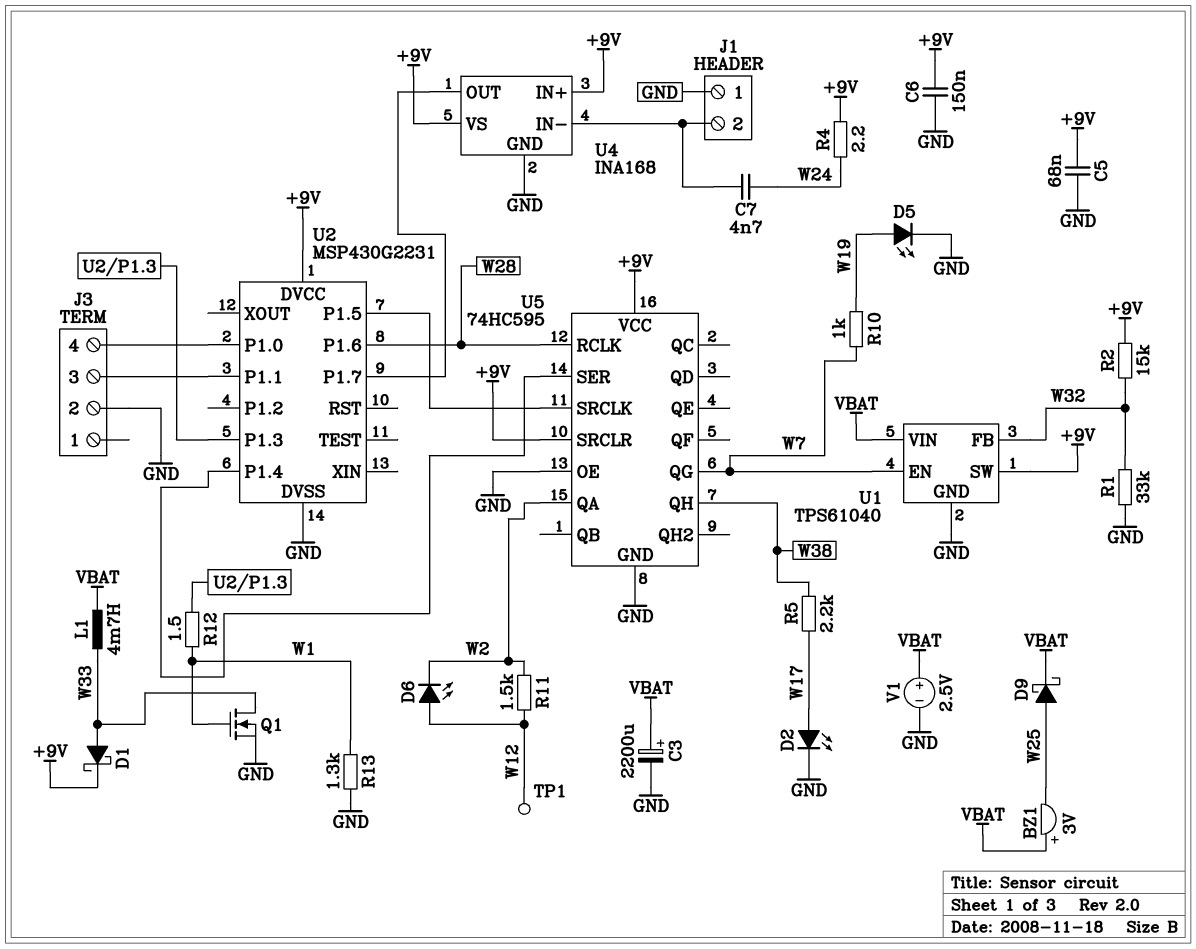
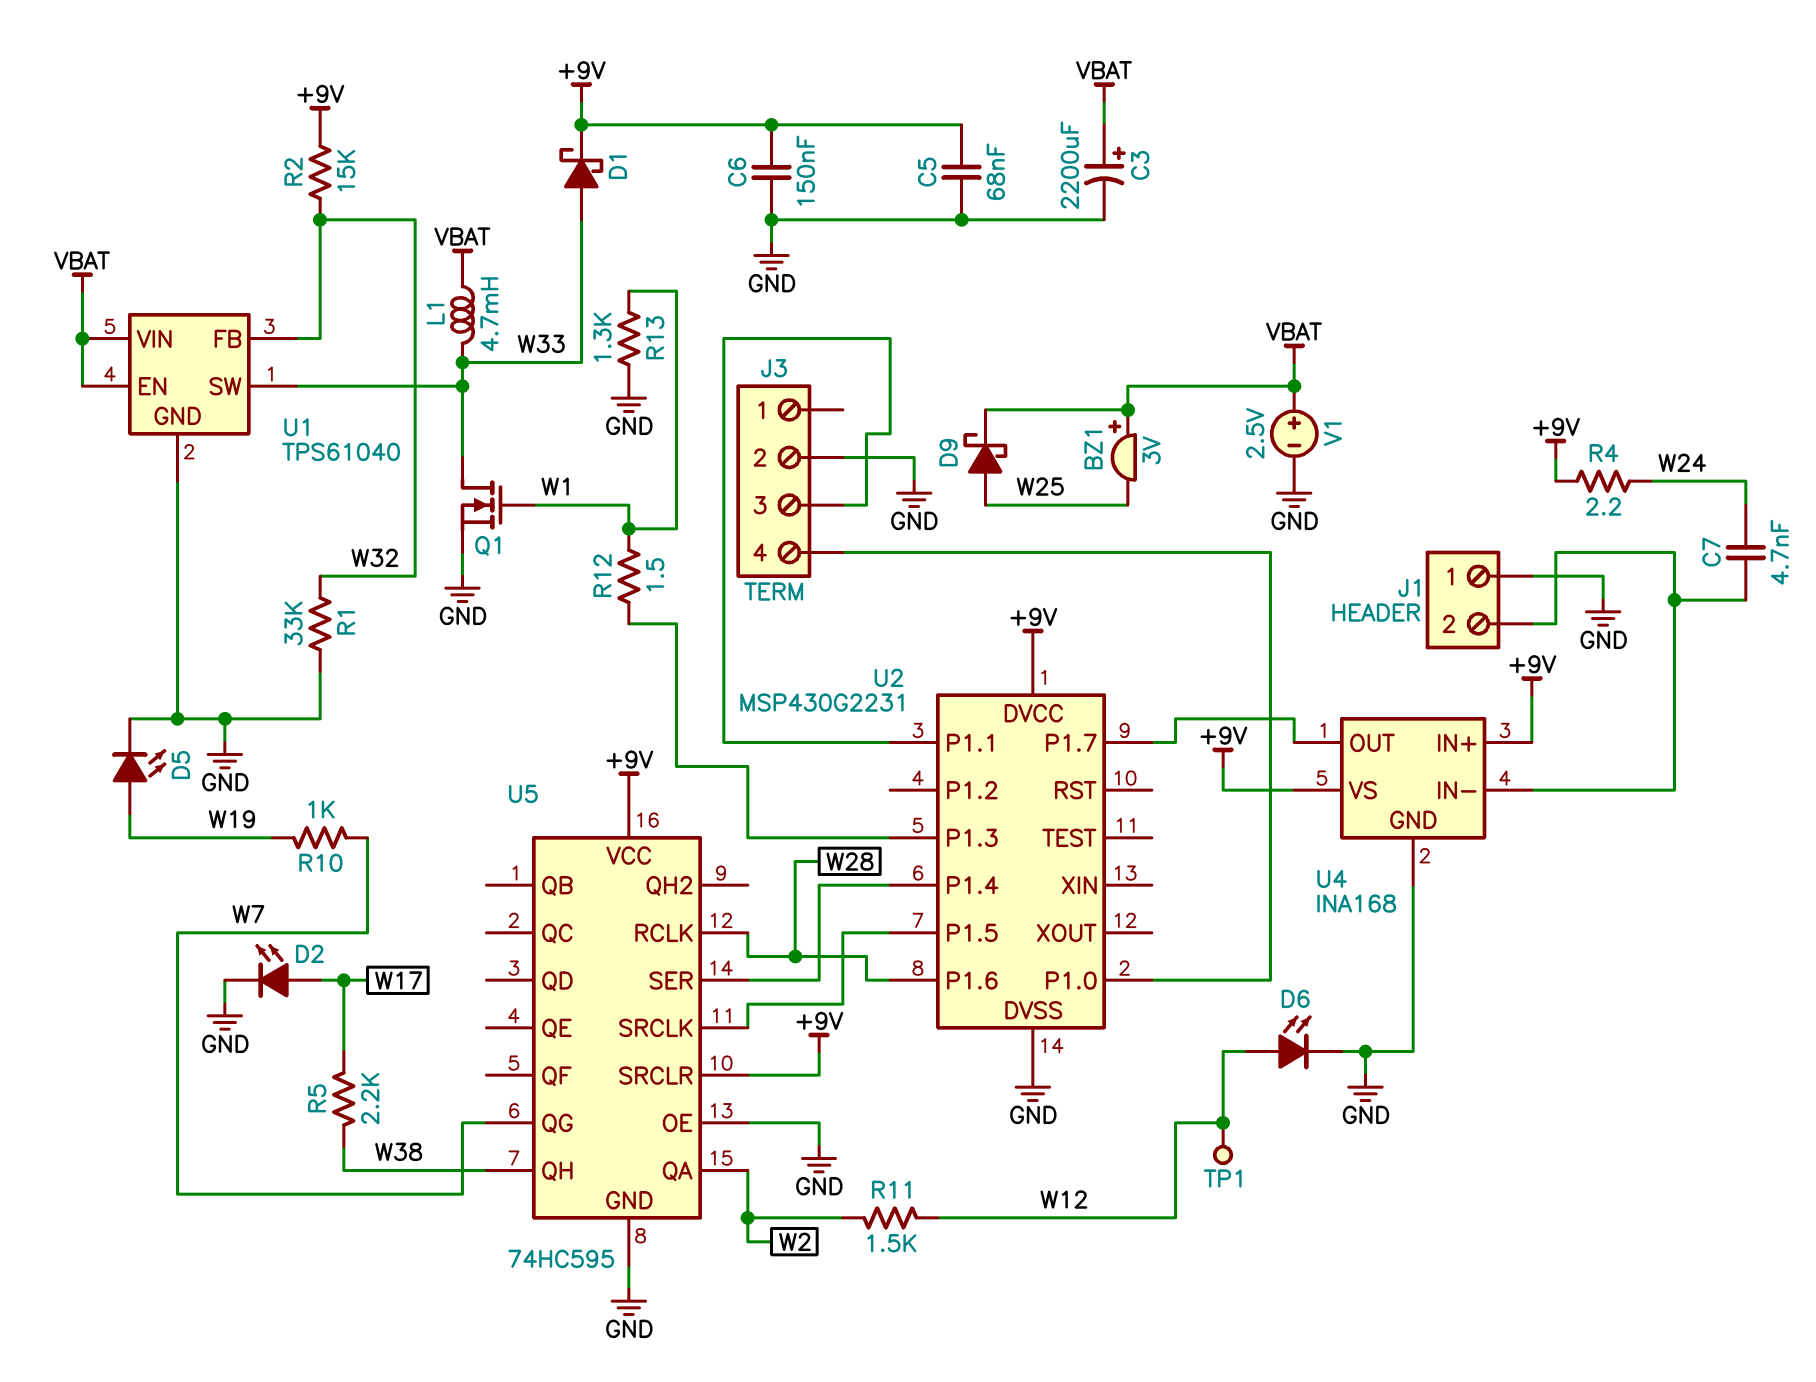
D6: LED (A W12, K W2) -> LED (A W12, K GND)
U1 pin EN: W7 -> VBAT
U1 pin SW: +9V -> W33

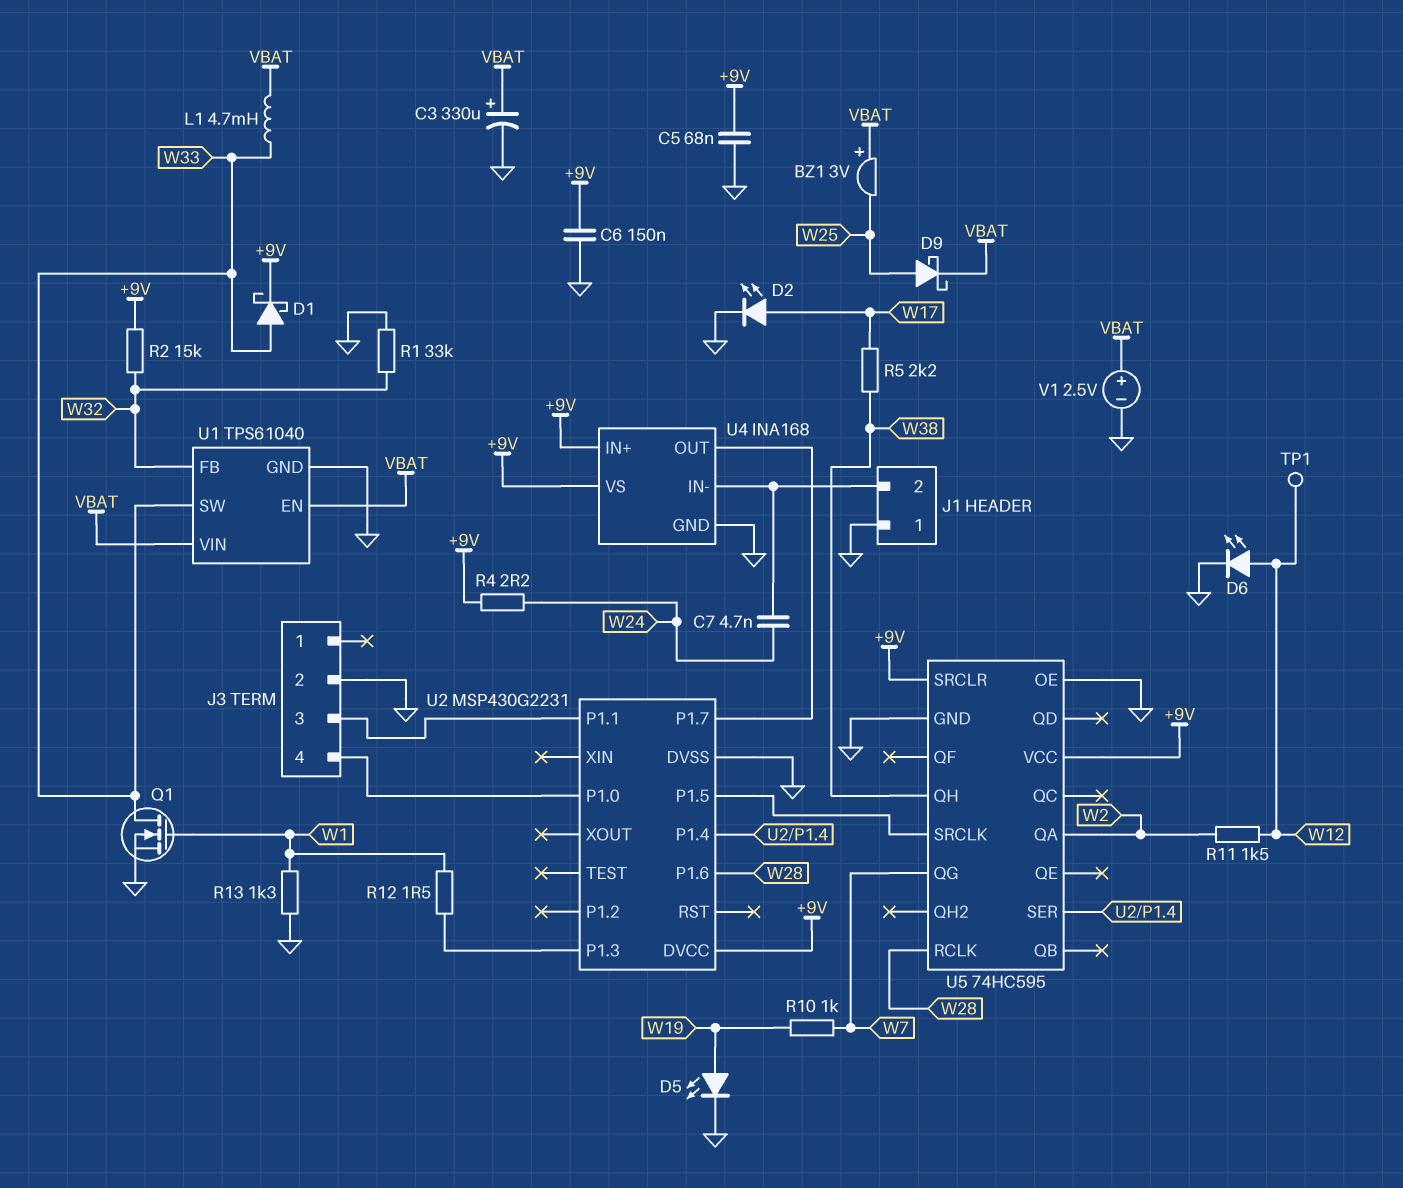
C3: 2200uF (plus VBAT, minus GND) -> 330uF (plus VBAT, minus GND)

